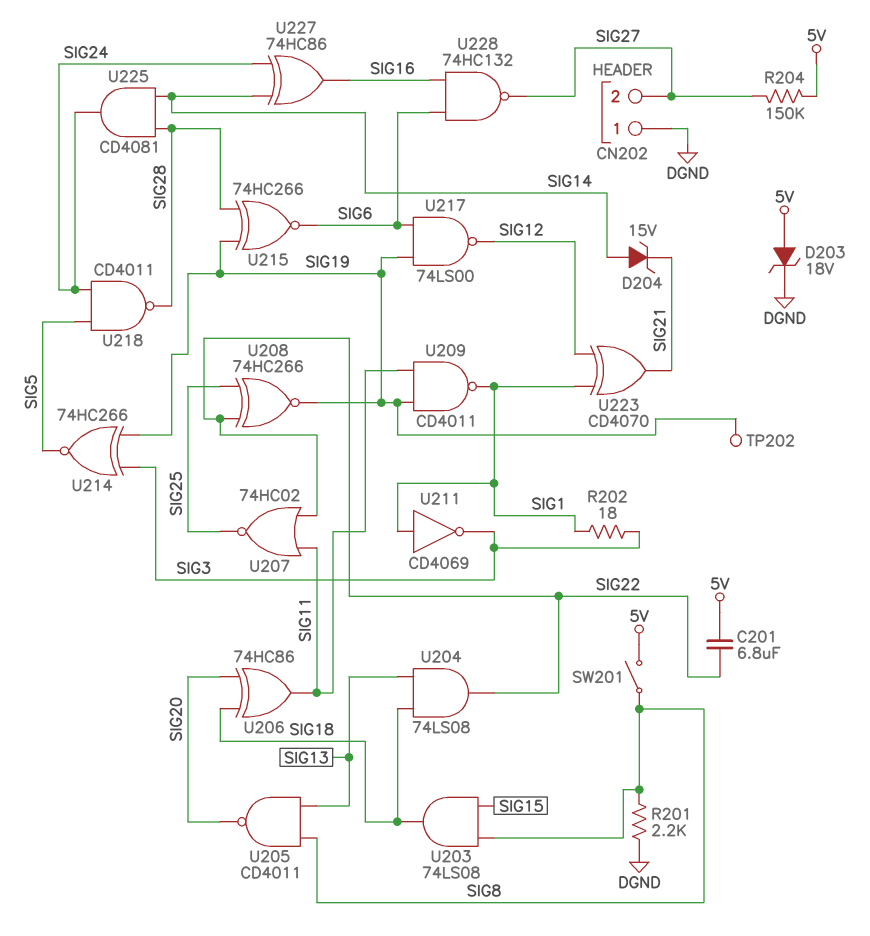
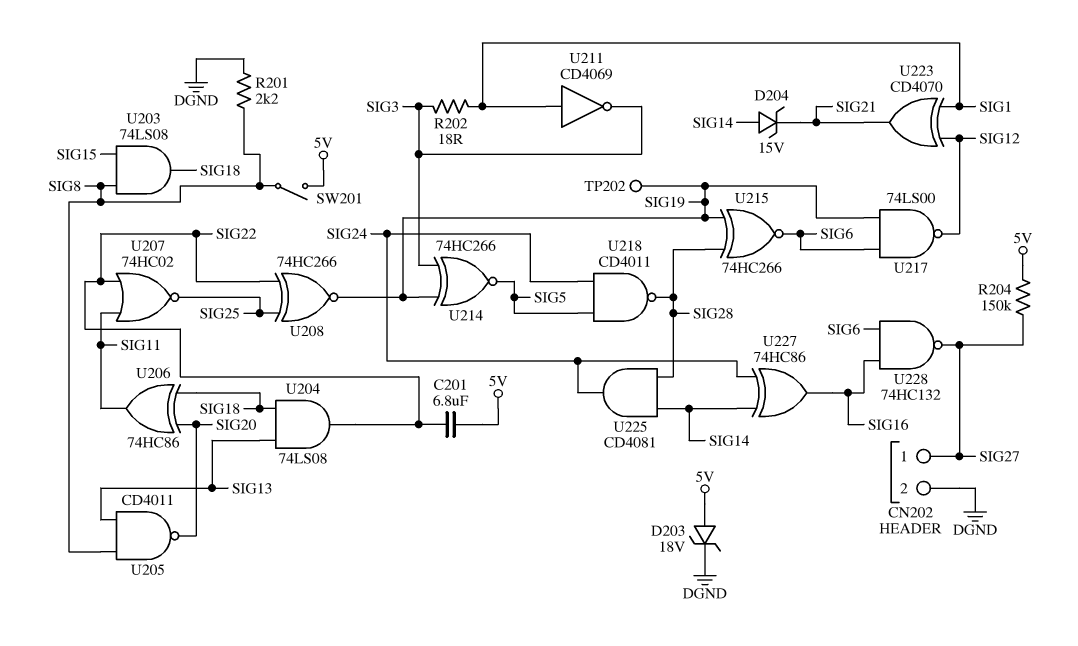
CN202 pin 1: DGND -> SIG27
CN202 pin 2: SIG27 -> DGND
U209: NAND CD4011 (in SIG11, in SIG19, out SIG1) -> none

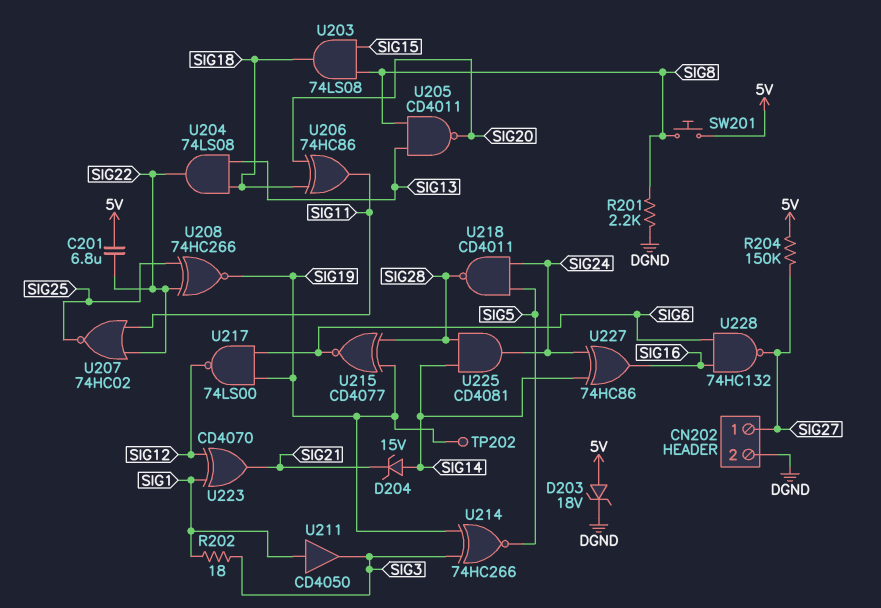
SW201: switch (5V, SIG8) -> button (5V, SIG8)
U211: NOT CD4069 (in SIG1, out SIG3) -> buffer CD4050 (in SIG1, out SIG3)
U215: XNOR 74HC266 (in SIG19, in SIG28, out SIG6) -> XNOR CD4077 (in SIG19, in SIG28, out SIG6)

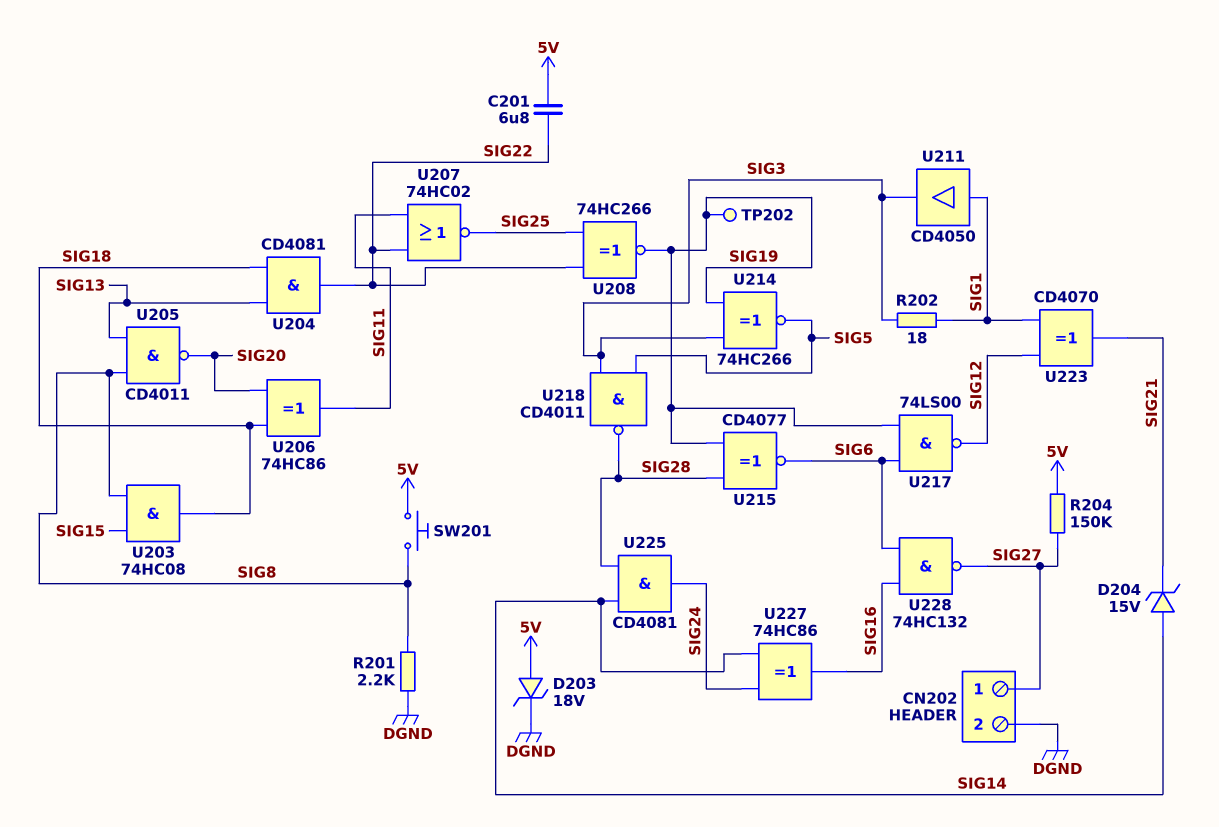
U203: AND 74LS08 (in SIG8, in SIG15, out SIG18) -> AND 74HC08 (in SIG8, in SIG15, out SIG18)
U204: AND 74LS08 (in SIG13, in SIG18, out SIG22) -> AND CD4081 (in SIG13, in SIG18, out SIG22)
U218: NAND CD4011 (in SIG5, in SIG24, out SIG28) -> NAND CD4011 (in SIG3, in SIG5, out SIG28)

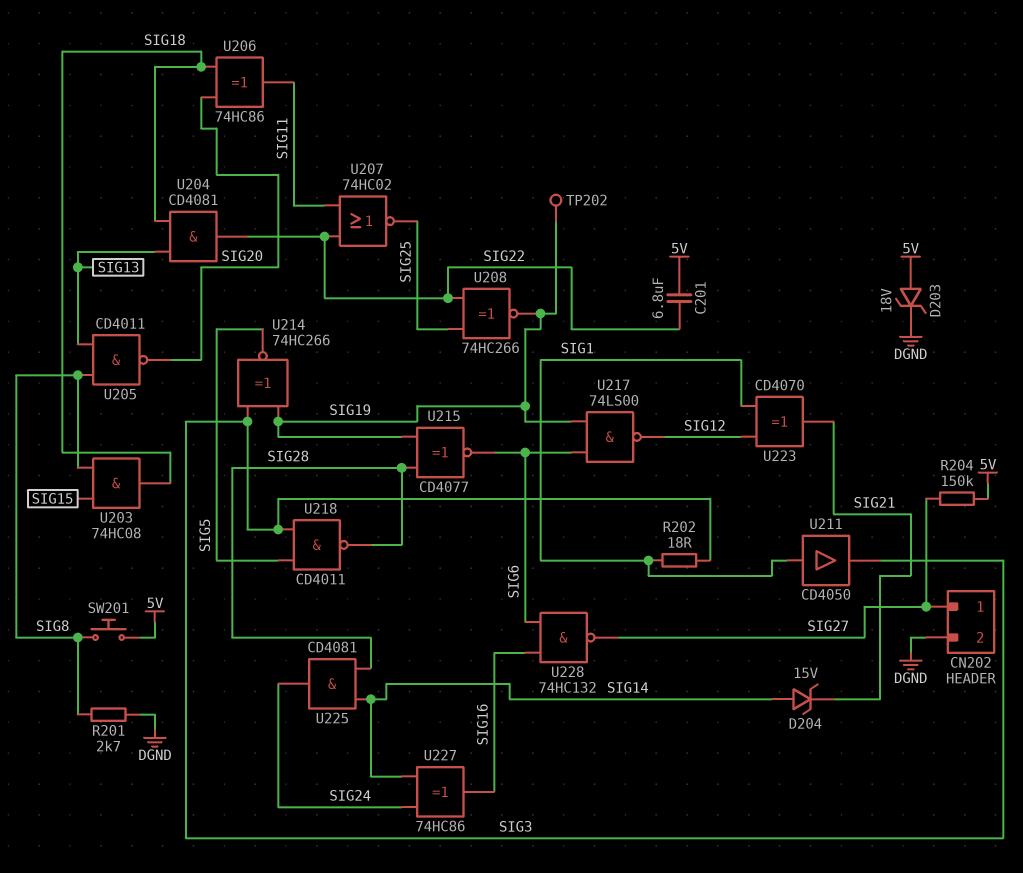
R201: 2.2k (DGND, SIG8) -> 2.7k (DGND, SIG8)

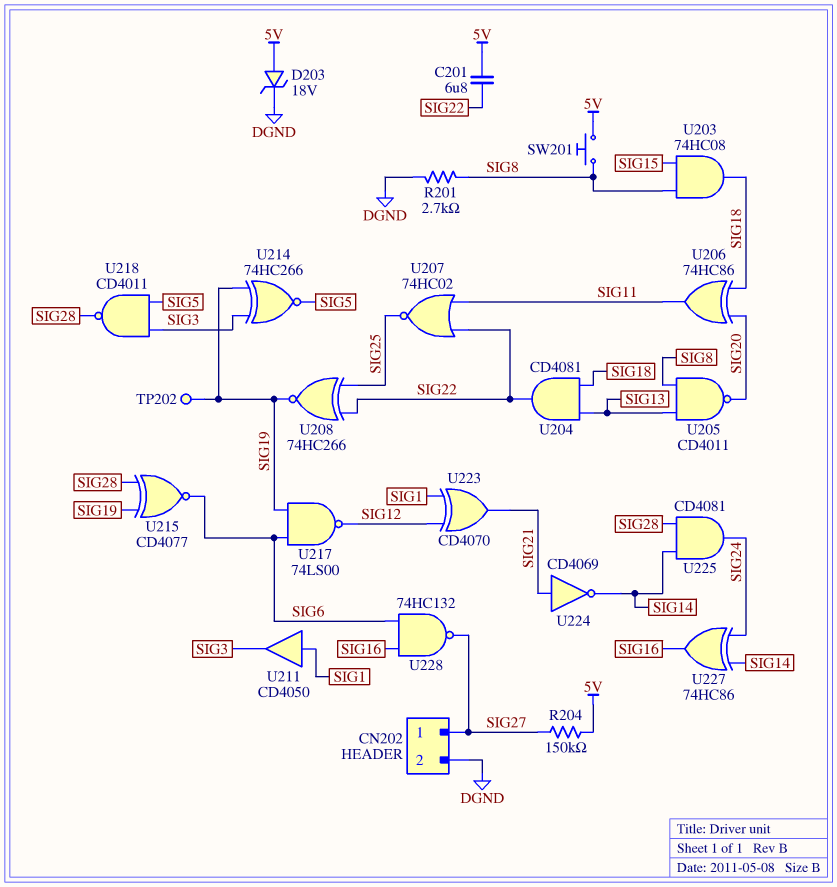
D204: zener 15V (A SIG14, K SIG21) -> none
R202: 18 (SIG1, SIG3) -> none
U224: none -> NOT CD4069 (in SIG21, out SIG14)

